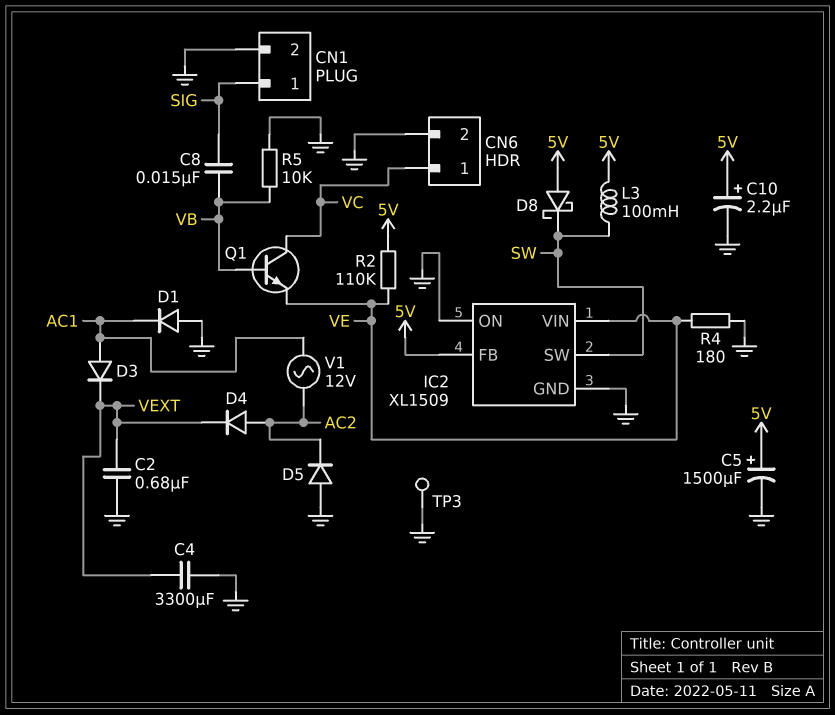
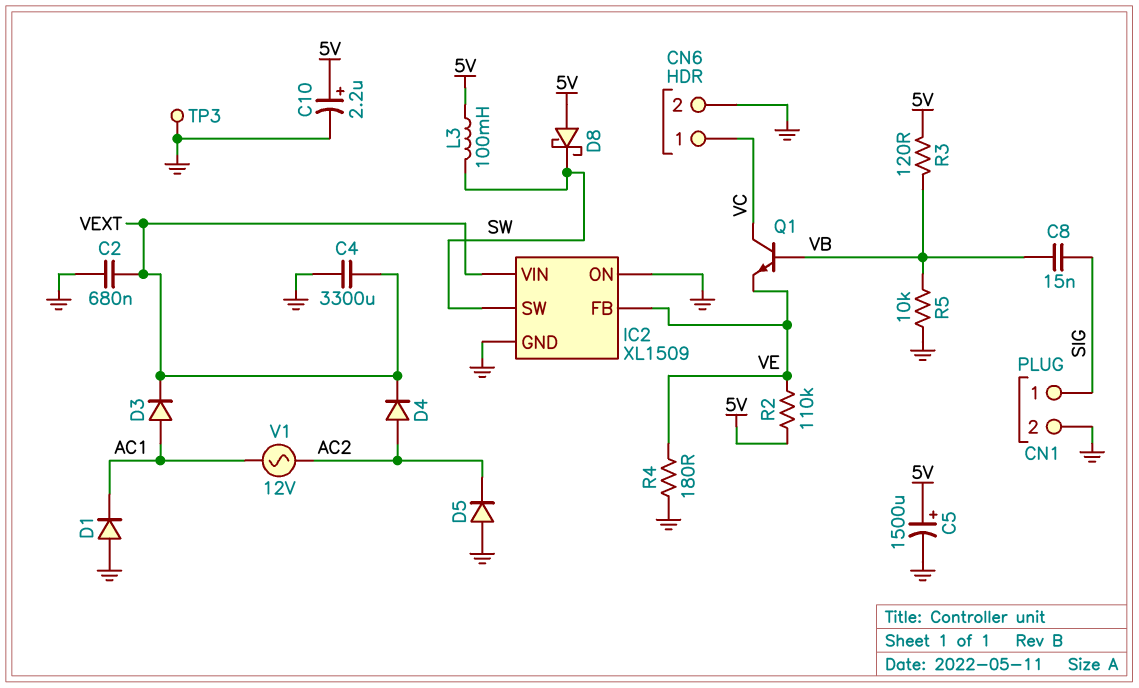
IC2 pin FB: 5V -> VE
IC2 pin VIN: VE -> VEXT
R3: none -> 120 (5V, VB)

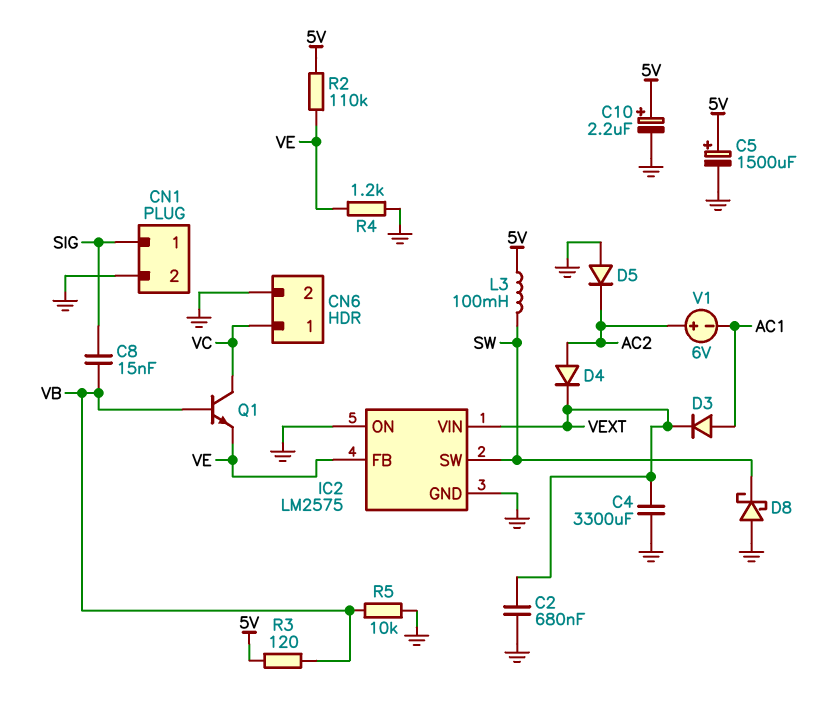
D1: diode (A GND, K AC1) -> none
D8: schottky (A 5V, K SW) -> schottky (A GND, K SW)
IC2: XL1509 -> LM2575
R4: 180 (GND, VE) -> 1.2k (GND, VE)
TP3: test point (GND) -> none
V1: AC 12V (AC1, AC2) -> 6V (plus AC2, minus AC1)

